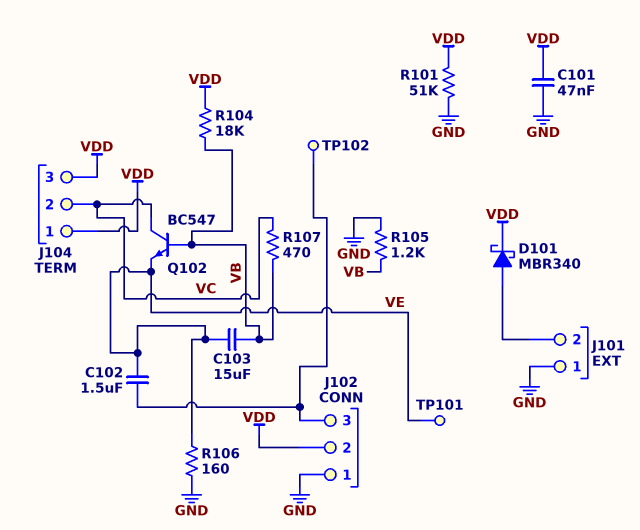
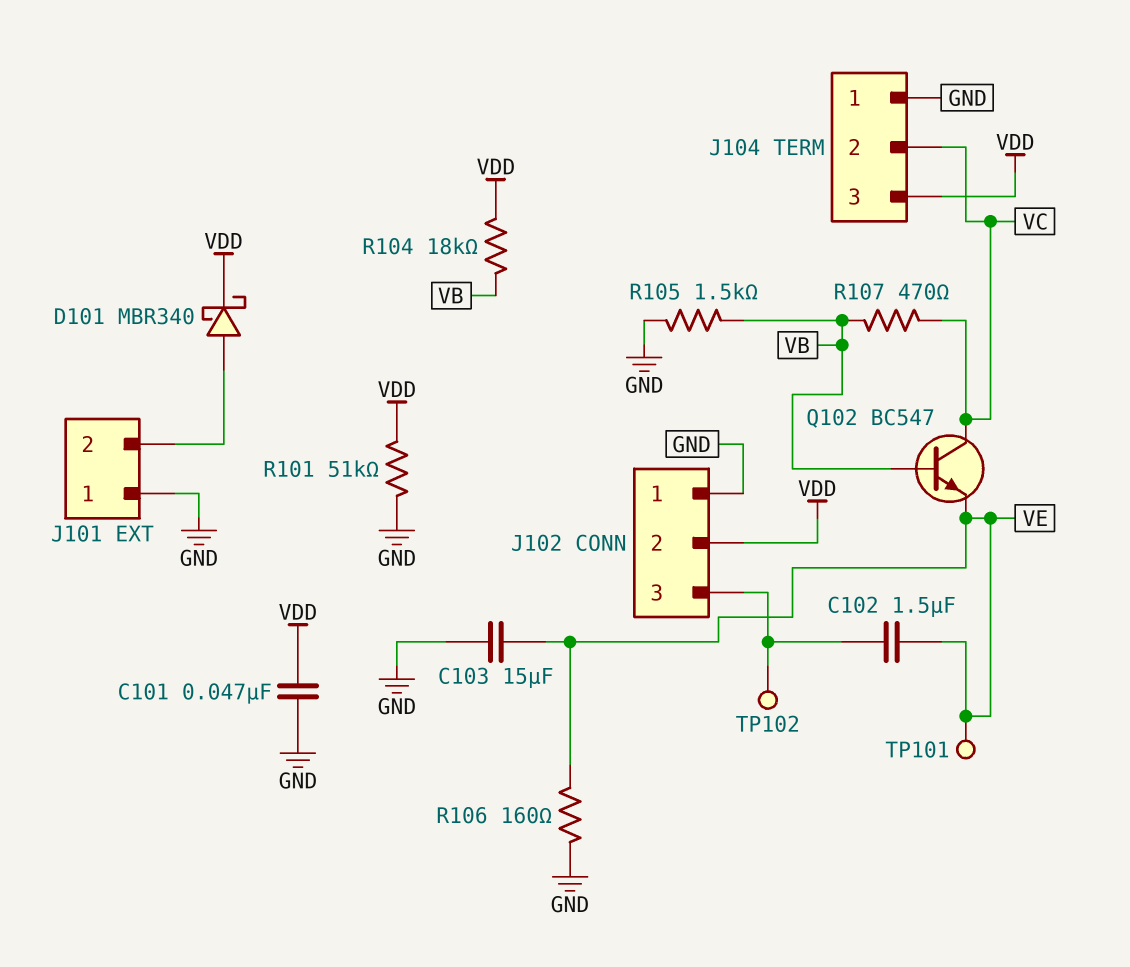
C103: 15uF (VB, VE) -> 15uF (GND, VE)
J104 pin 1: VDD -> GND
R105: 1.2k (GND, VB) -> 1.5k (GND, VB)

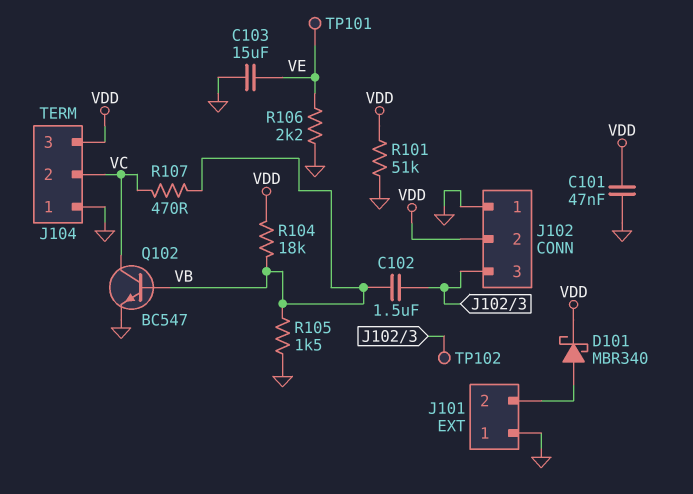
C102: 1.5uF (J102/3, VE) -> 1.5uF (J102/3, VB)
Q102: NPN BC547 (B VB, C VC, E VE) -> NPN BC547 (B VB, C VC, E GND)
R106: 160 (GND, VE) -> 2.2k (GND, VE)

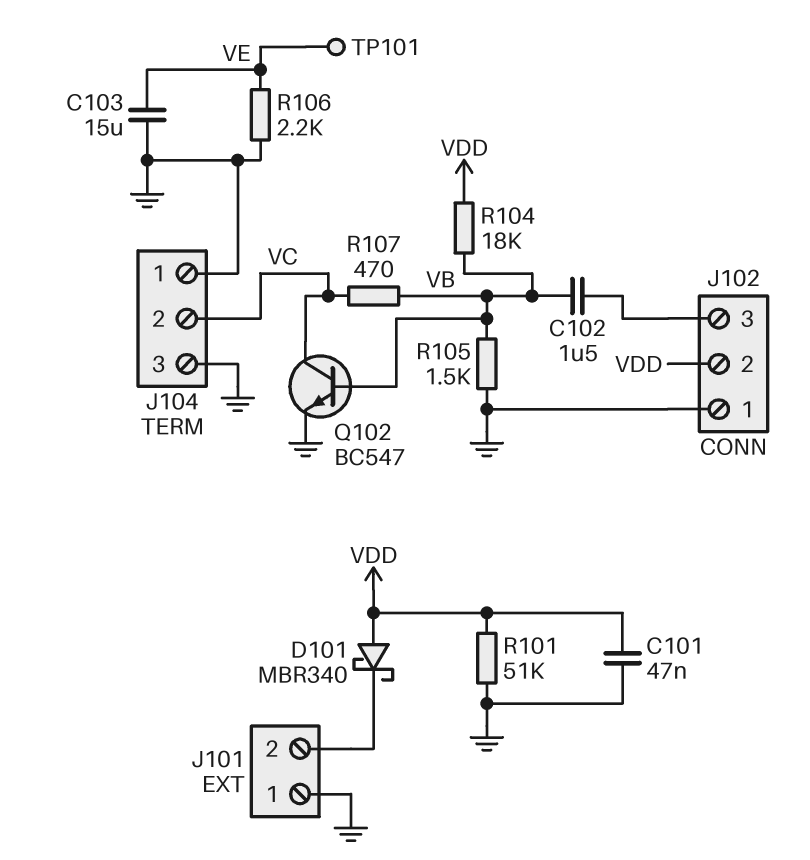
D101: schottky MBR340 (A J101/2, K VDD) -> schottky MBR340 (A VDD, K J101/2)
J104 pin 3: VDD -> GND
TP102: test point (J102/3) -> none

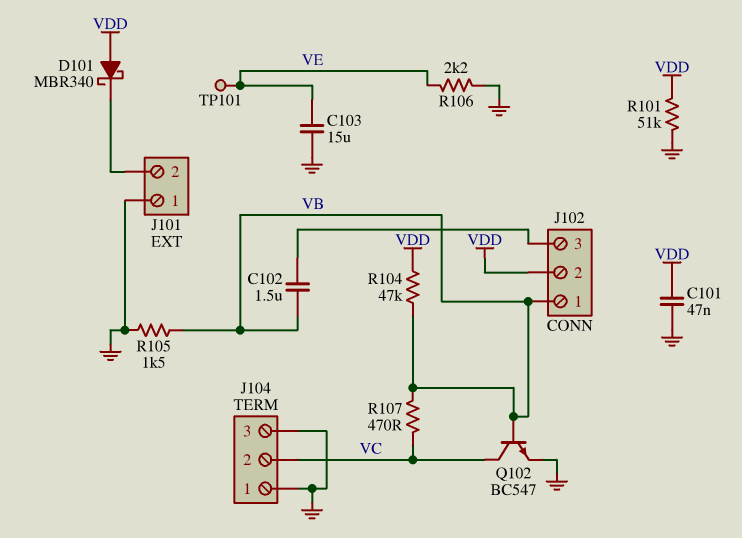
J102 pin 1: GND -> VB
R104: 18k (VB, VDD) -> 47k (VB, VDD)

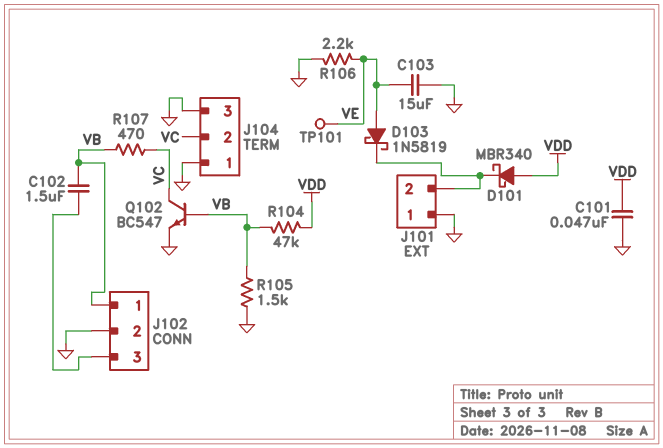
D103: none -> schottky 1N5819 (A VE, K J101/2)
J102 pin 2: VDD -> GND
R101: 51k (GND, VDD) -> none

